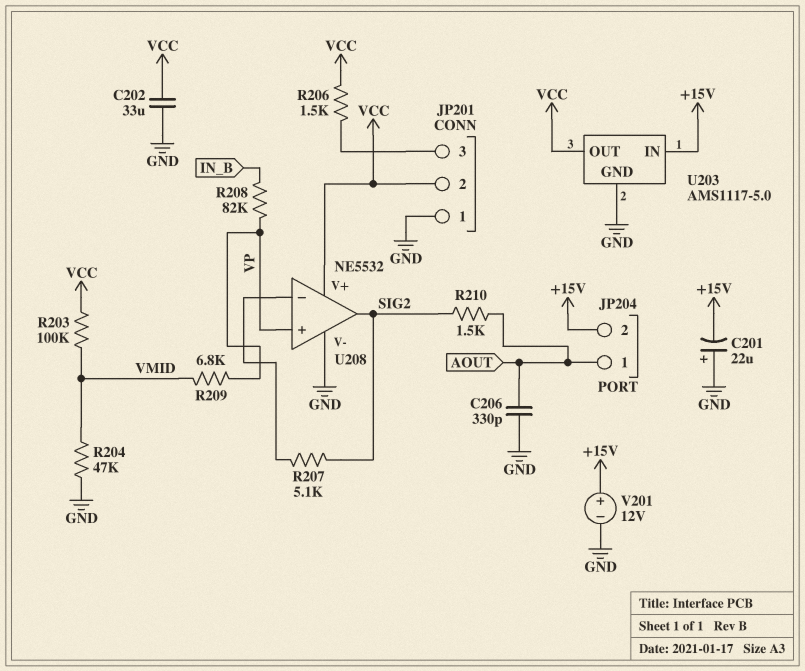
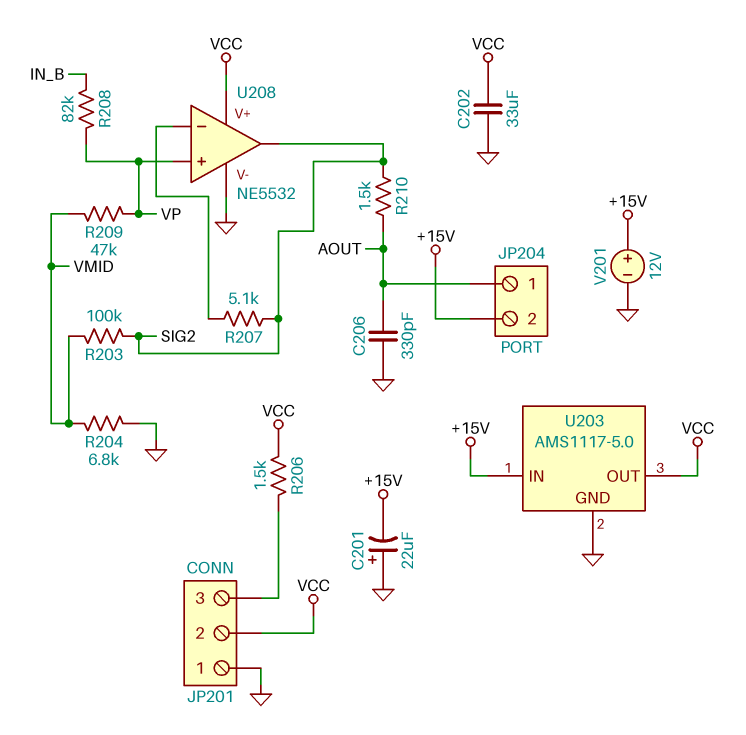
R203: 100k (VCC, VMID) -> 100k (SIG2, VMID)
R204: 47k (GND, VMID) -> 6.8k (GND, VMID)
R209: 6.8k (VMID, VP) -> 47k (VMID, VP)

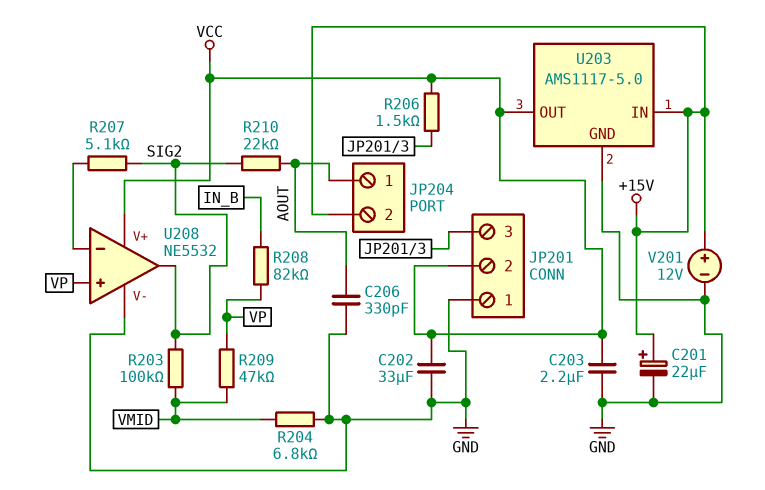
C201: 22uF (plus GND, minus +15V) -> 22uF (plus +15V, minus GND)
C203: none -> 2.2uF (GND, VCC)
R210: 1.5k (AOUT, SIG2) -> 22k (AOUT, SIG2)

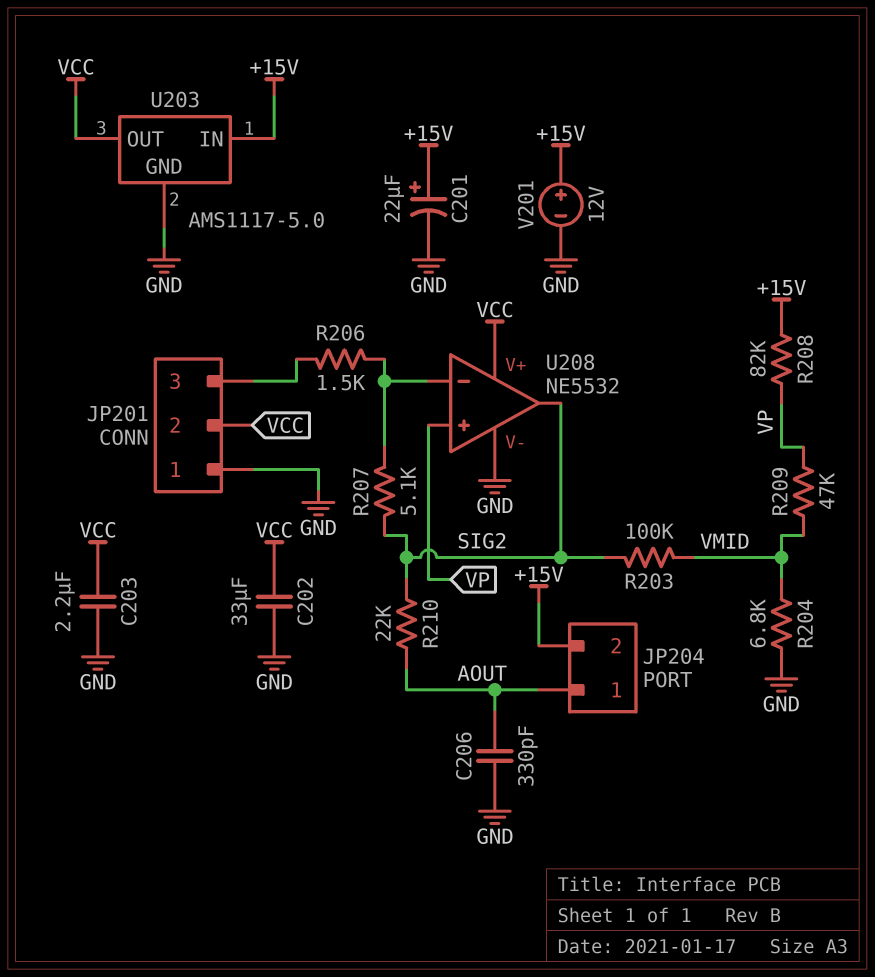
R206: 1.5k (JP201/3, VCC) -> 1.5k (JP201/3, U208/in-)
R208: 82k (IN_B, VP) -> 82k (+15V, VP)

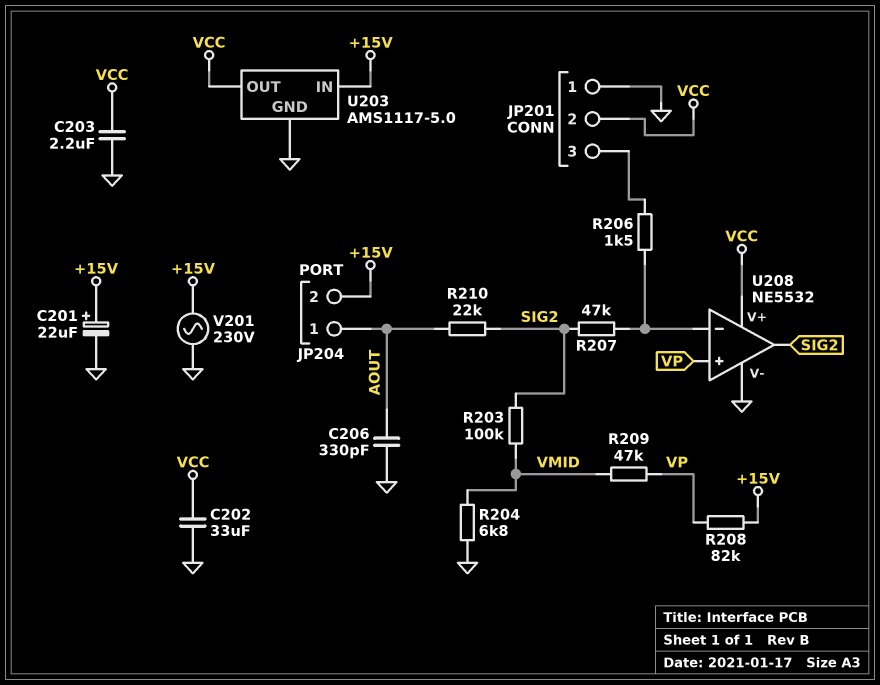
R207: 5.1k (SIG2, U208/in-) -> 47k (SIG2, U208/in-)
V201: 12V (plus +15V, minus GND) -> AC 230V (+15V, GND)

